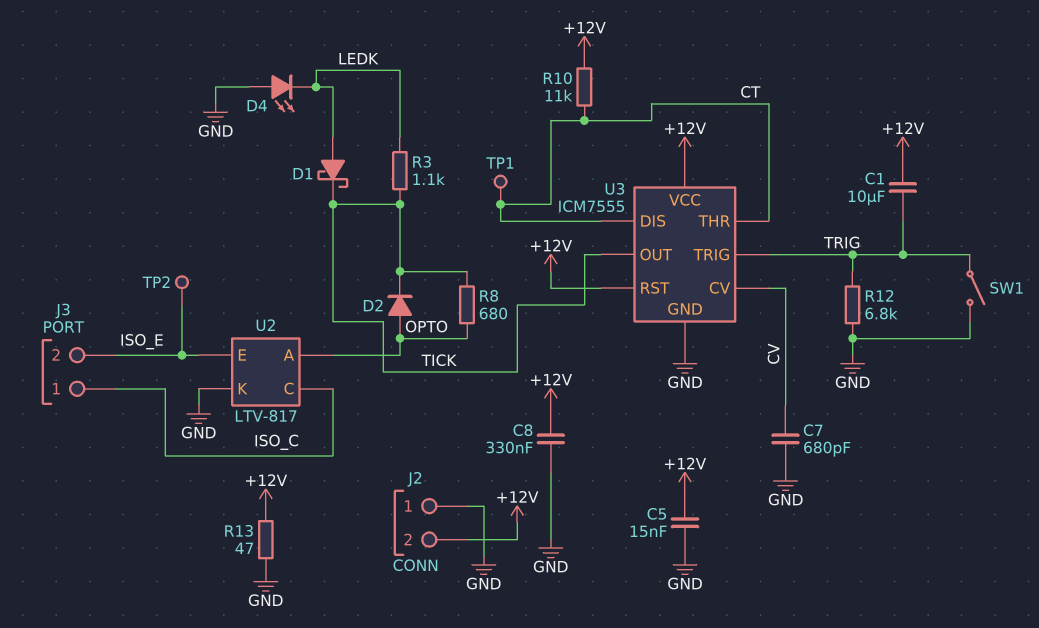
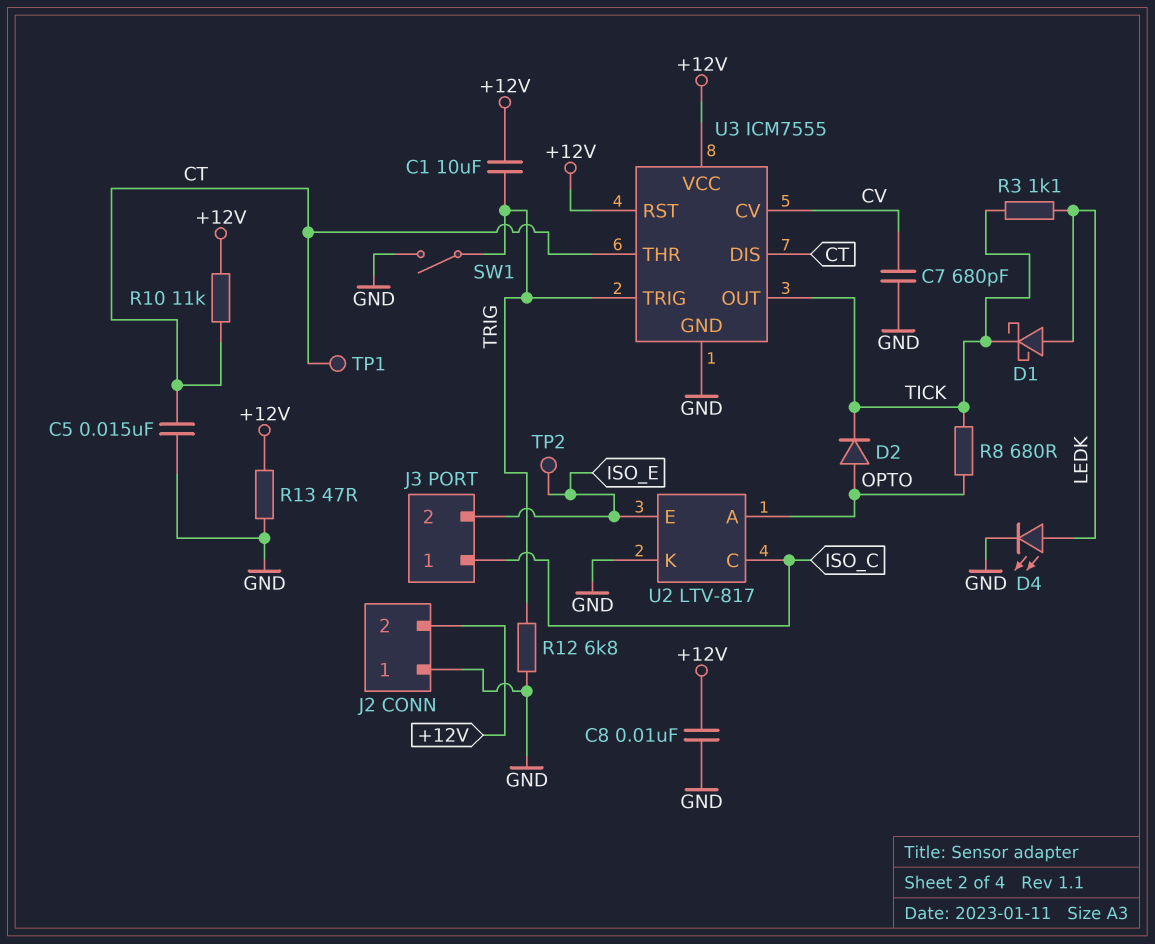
C5: 15nF (+12V, GND) -> 15nF (CT, GND)
C8: 330nF (+12V, GND) -> 10nF (+12V, GND)
D4: LED (A GND, K LEDK) -> LED (A LEDK, K GND)

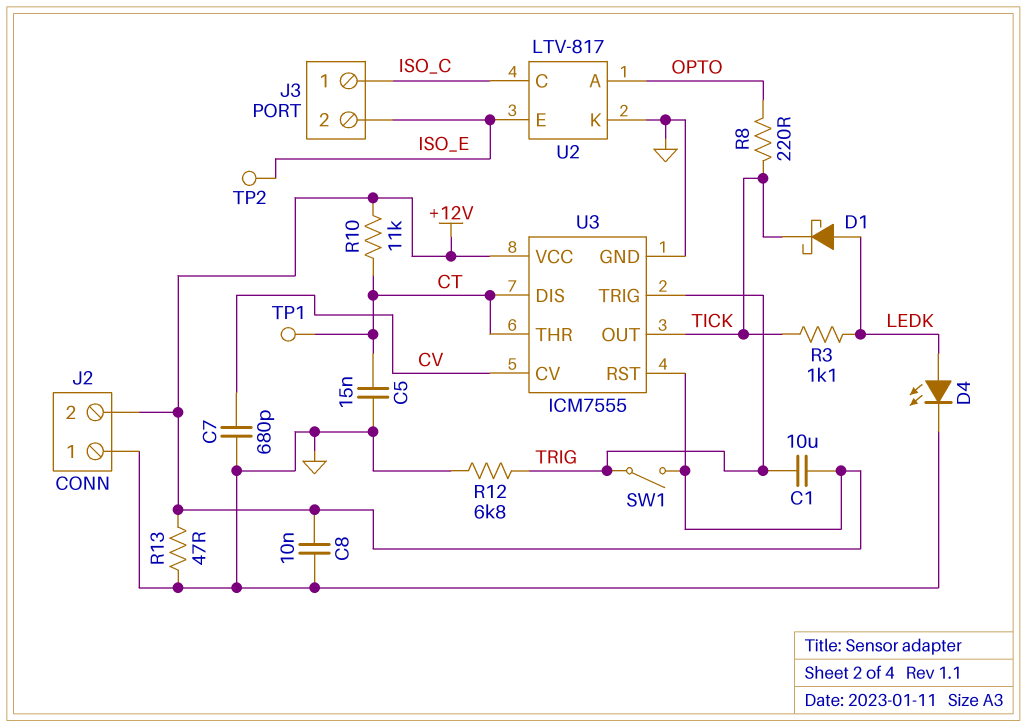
D2: diode (A OPTO, K TICK) -> none
R8: 680 (OPTO, TICK) -> 220 (OPTO, TICK)
SW1: switch (GND, TRIG) -> switch (+12V, TRIG)

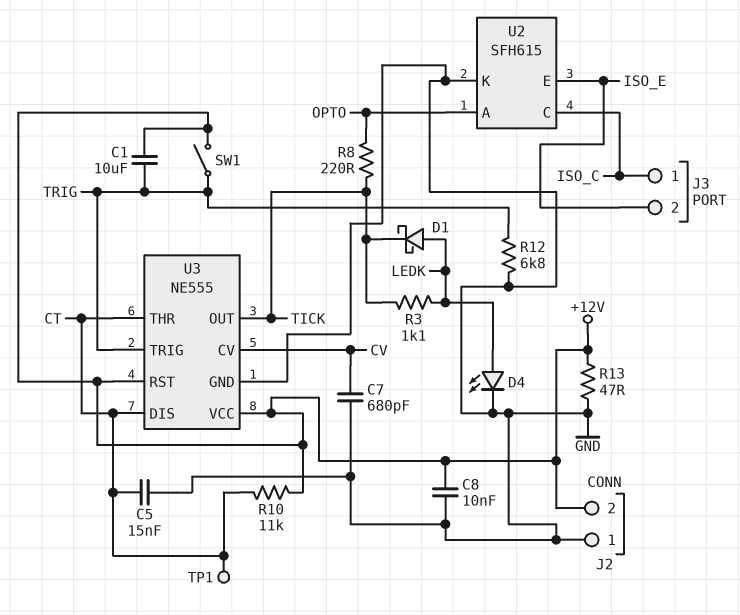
TP2: test point (ISO_E) -> none
U2: LTV-817 -> SFH615
U3: ICM7555 -> NE555

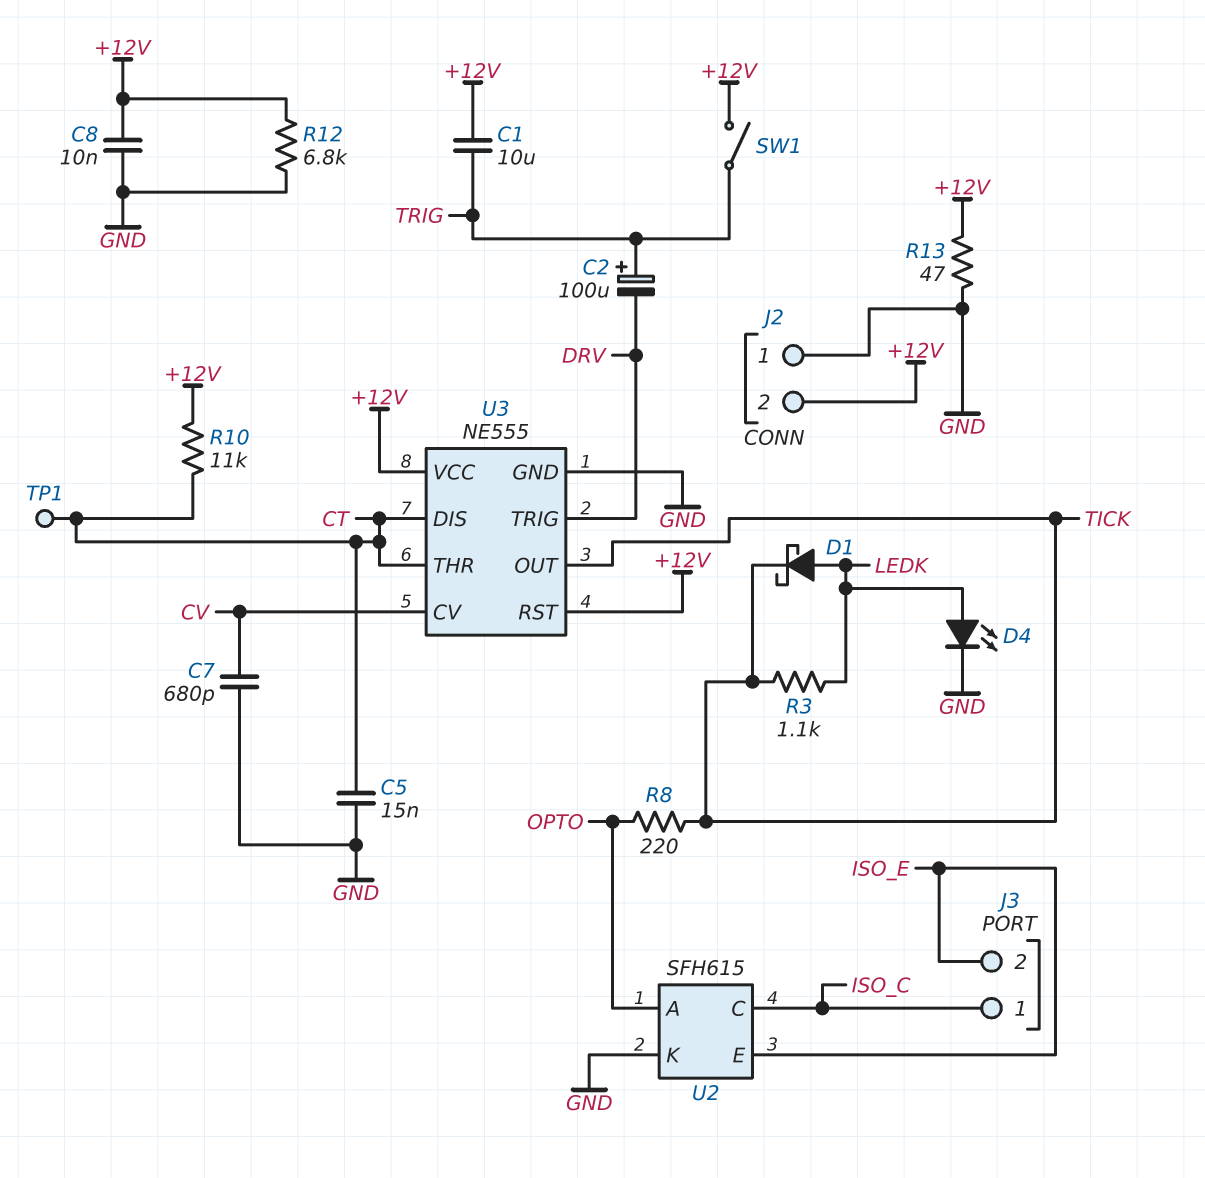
C2: none -> 100uF (plus TRIG, minus DRV)
R12: 6.8k (GND, TRIG) -> 6.8k (+12V, GND)
U3 pin TRIG: TRIG -> DRV

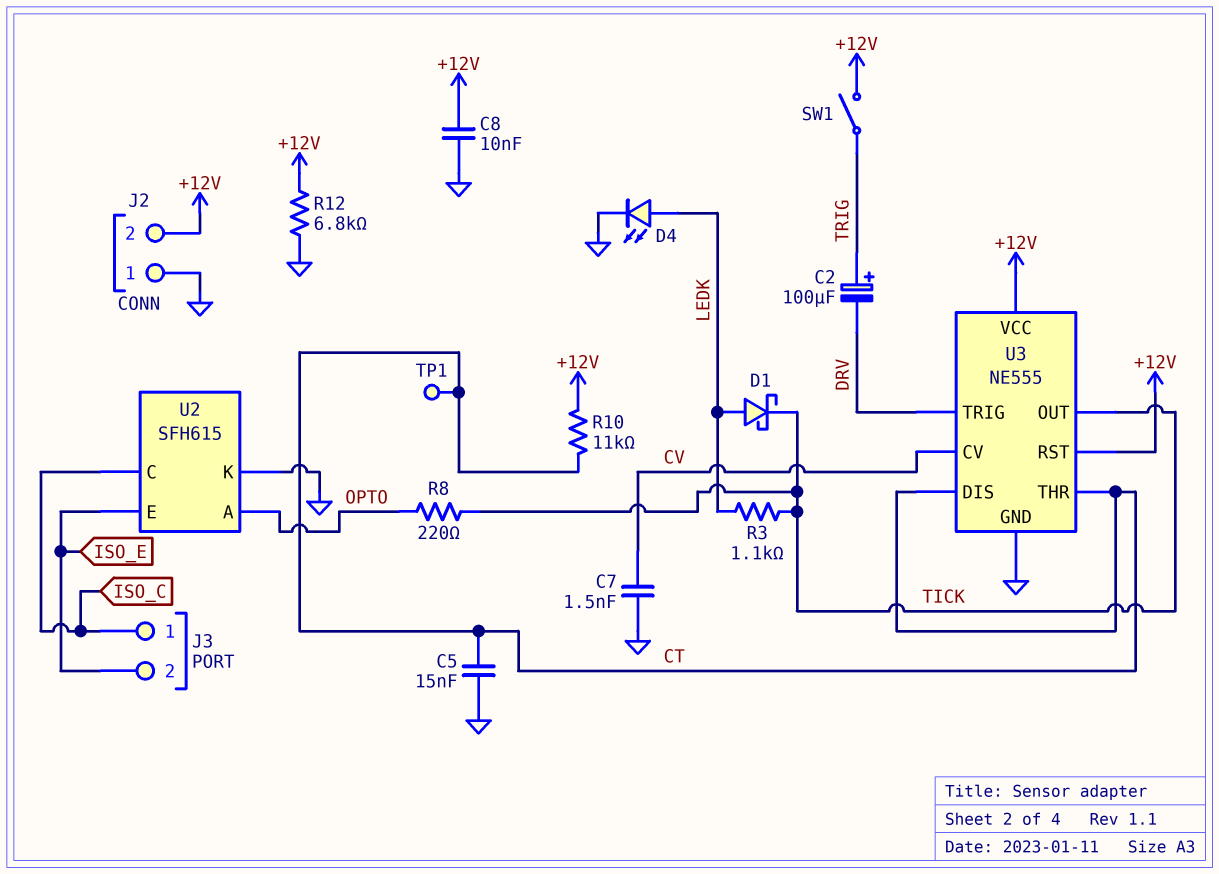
C1: 10uF (+12V, TRIG) -> none
C7: 680pF (CV, GND) -> 1.5nF (CV, GND)
R13: 47 (+12V, GND) -> none

